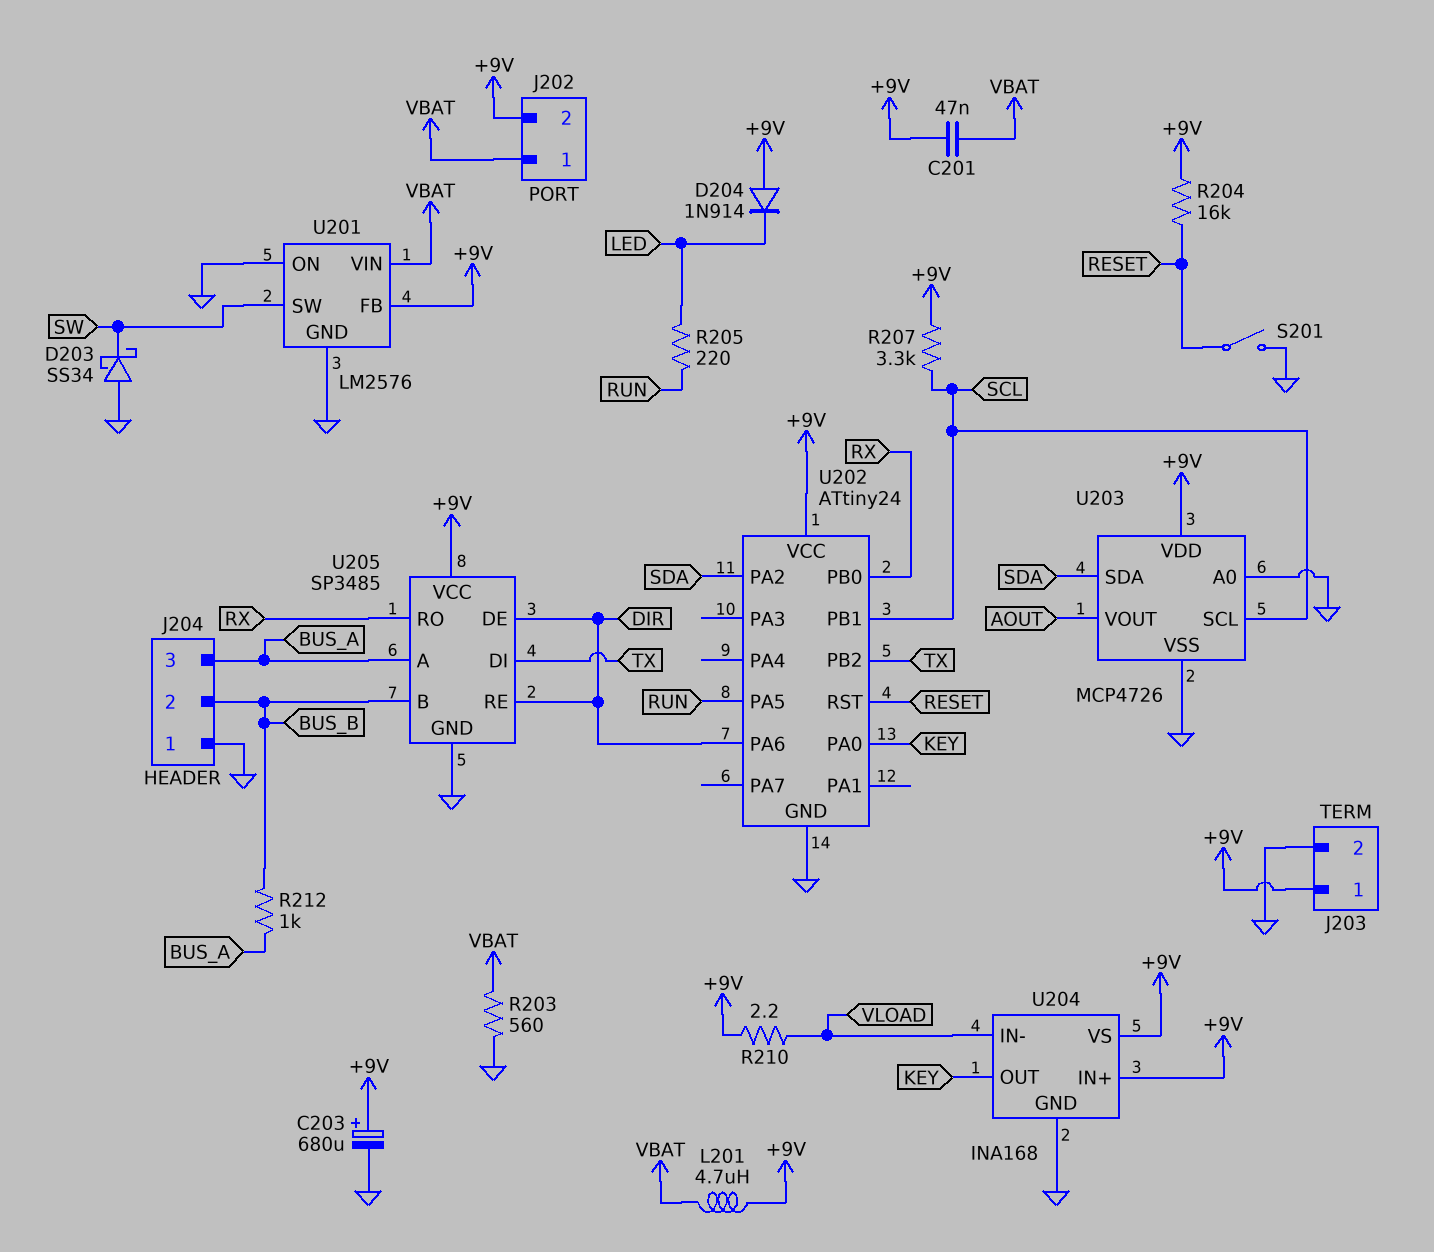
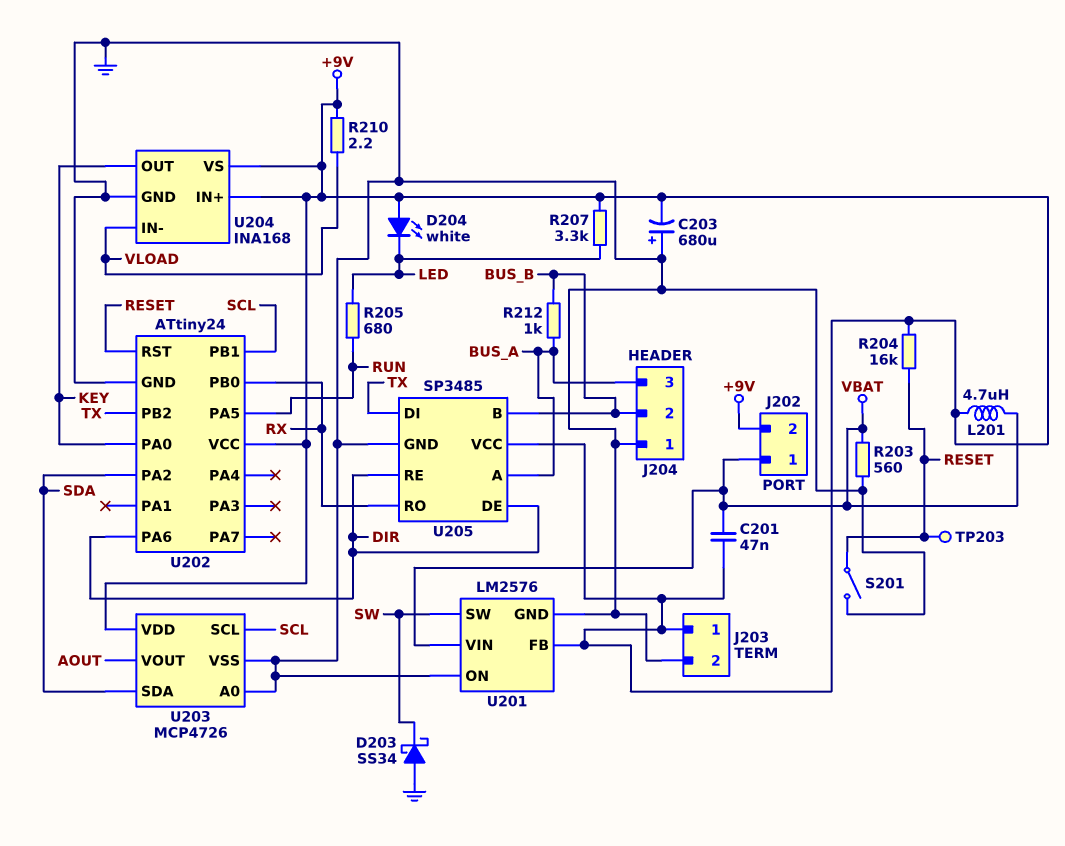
C203: 680uF (plus +9V, minus GND) -> 680uF (plus GND, minus +9V)
D204: diode 1N914 (A +9V, K LED) -> LED white (A +9V, K LED)
R205: 220 (LED, RUN) -> 680 (LED, RUN)
R207: 3.3k (+9V, SCL) -> 3.3k (+9V, LED)
TP203: none -> test point (RESET)

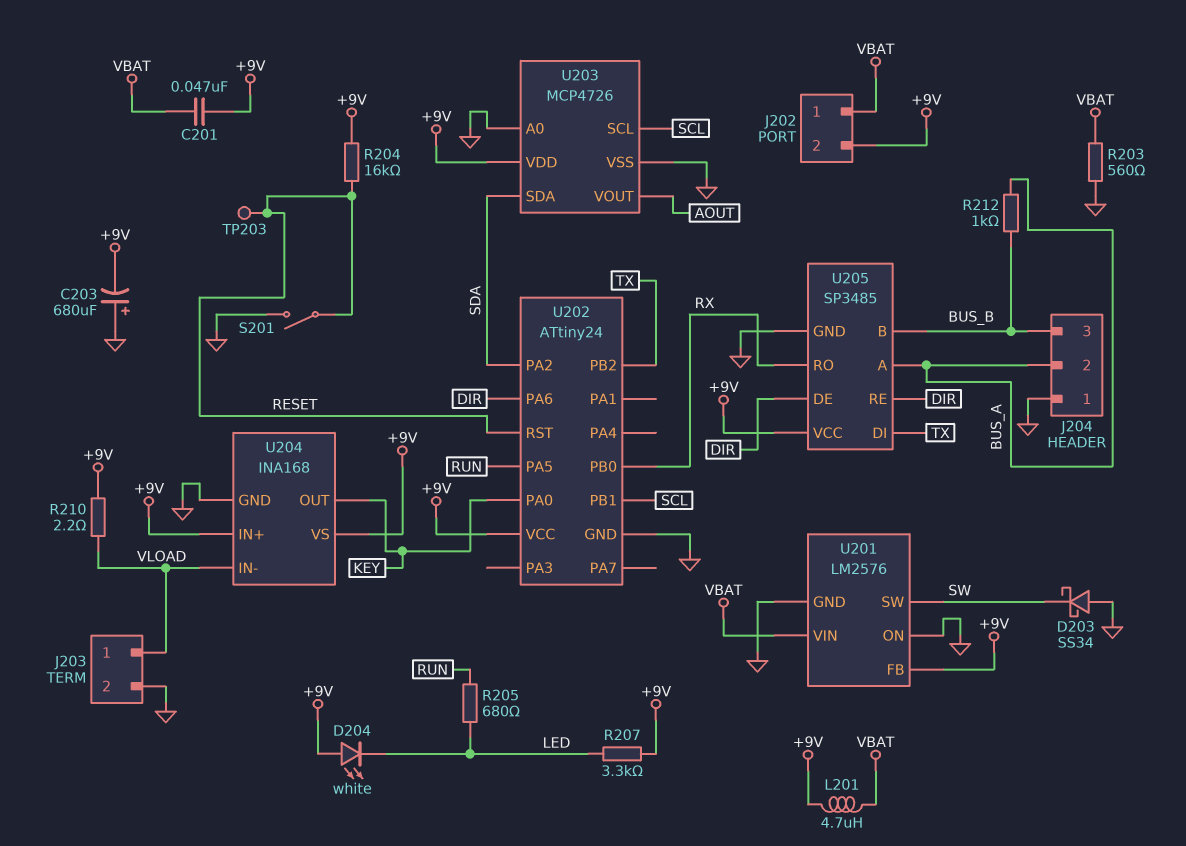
J203 pin 1: +9V -> VLOAD
J204 pin 2: BUS_B -> BUS_A
J204 pin 3: BUS_A -> BUS_B

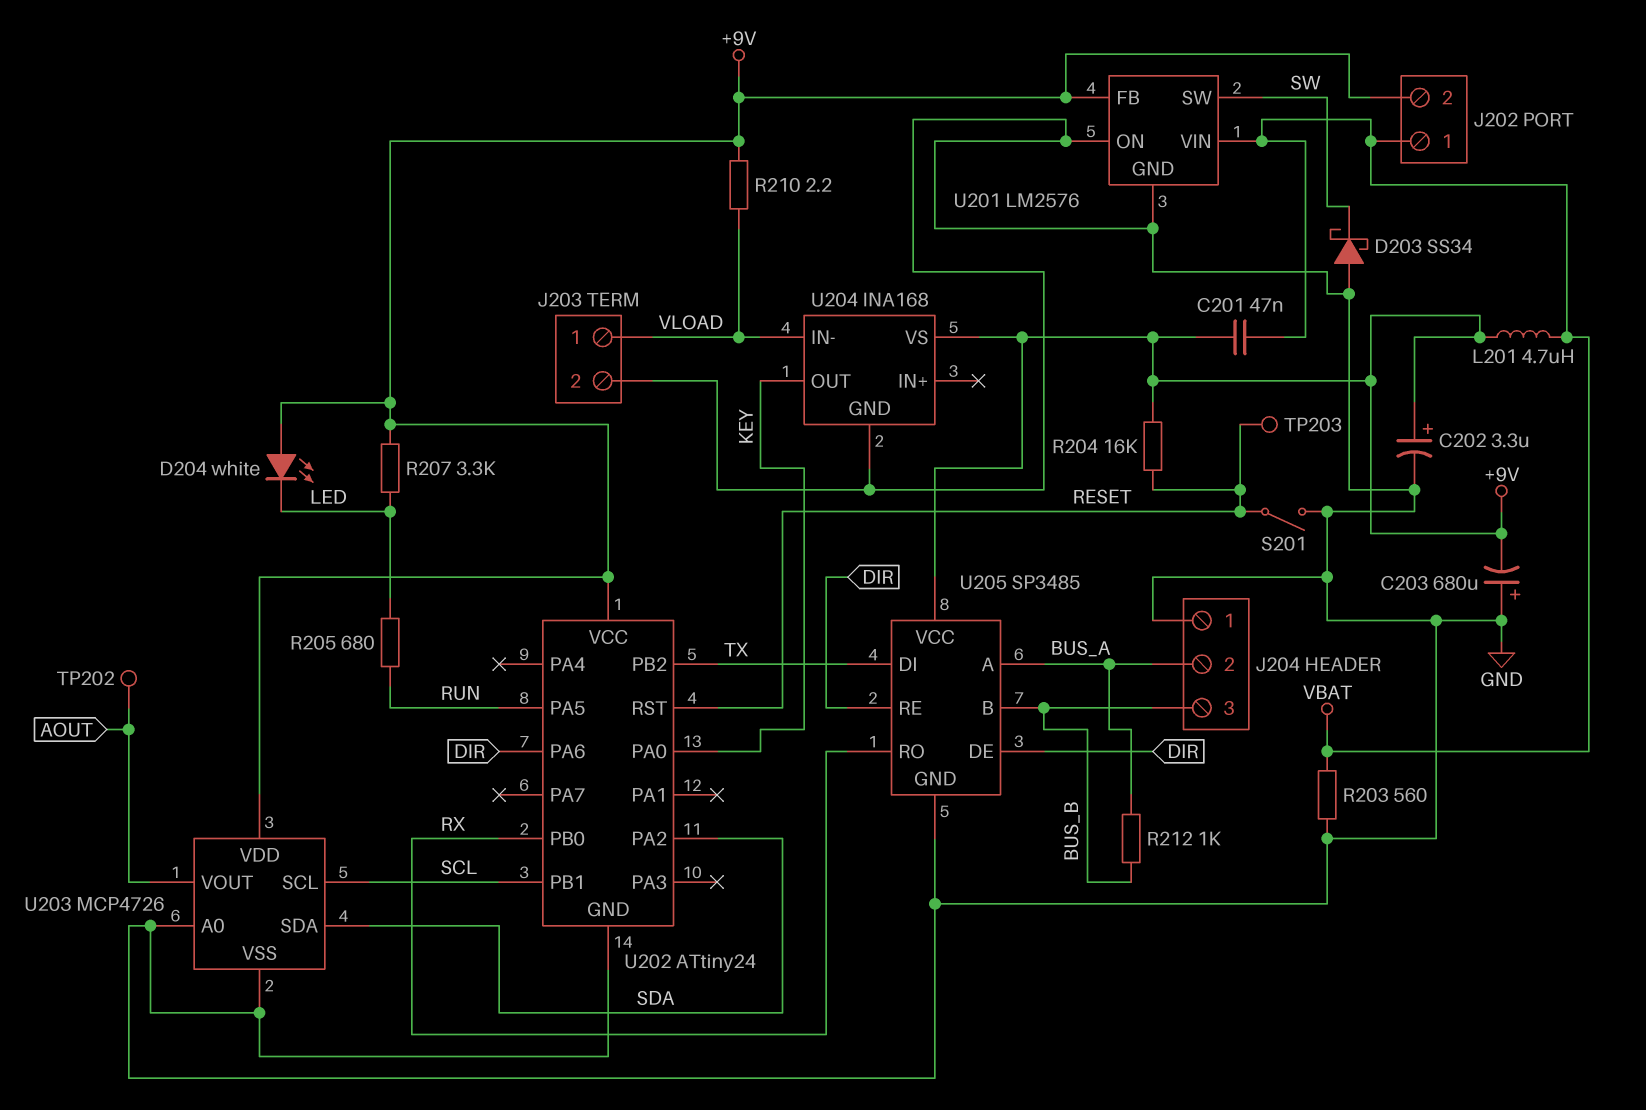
C202: none -> 3.3uF (plus +9V, minus GND)
TP202: none -> test point (AOUT)
U204 pin IN+: +9V -> none

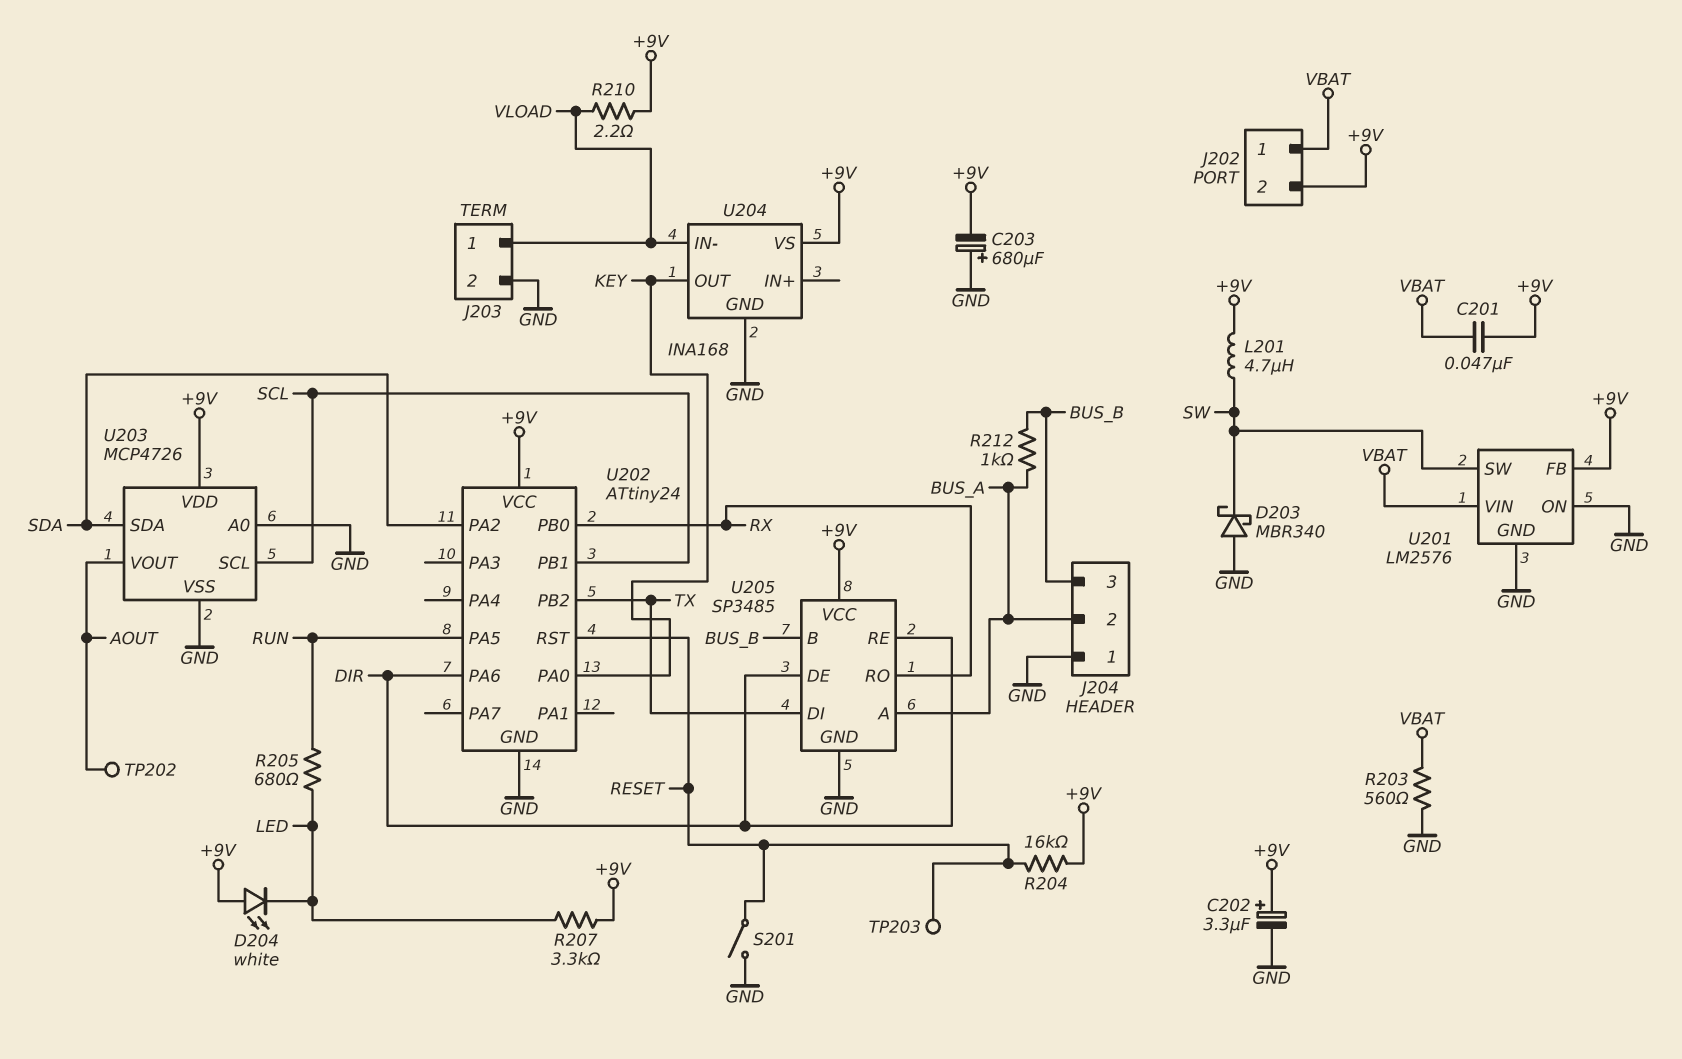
D203: schottky SS34 (A GND, K SW) -> schottky MBR340 (A GND, K SW)
L201: 4.7uH (+9V, VBAT) -> 4.7uH (+9V, SW)

